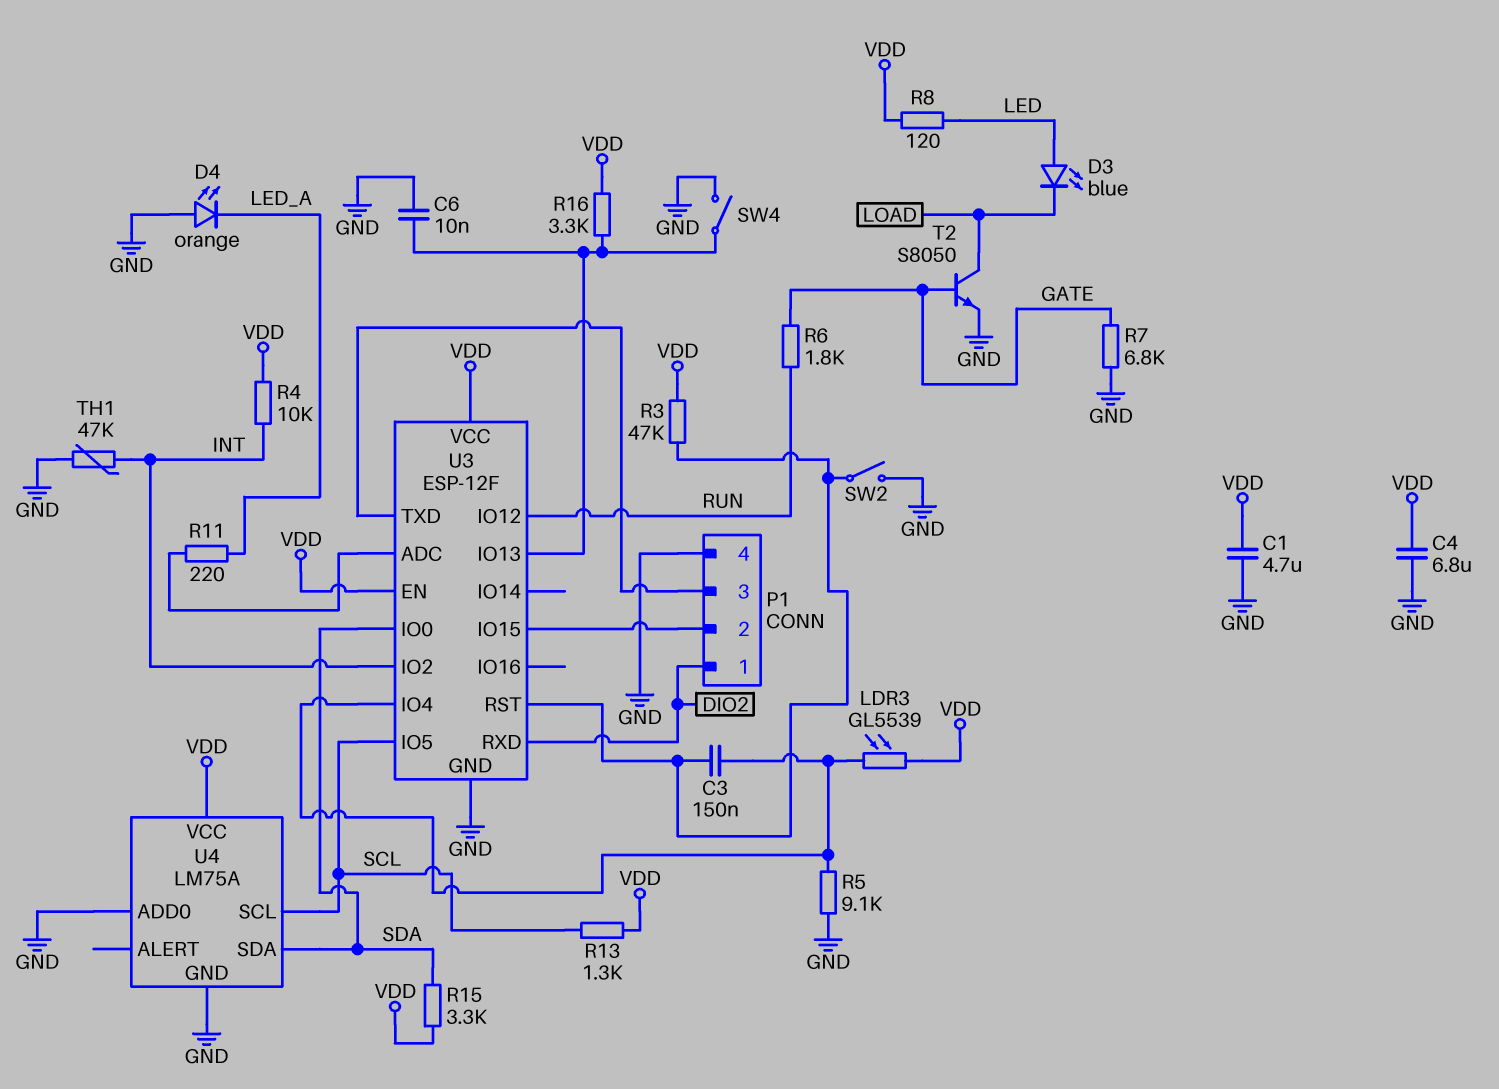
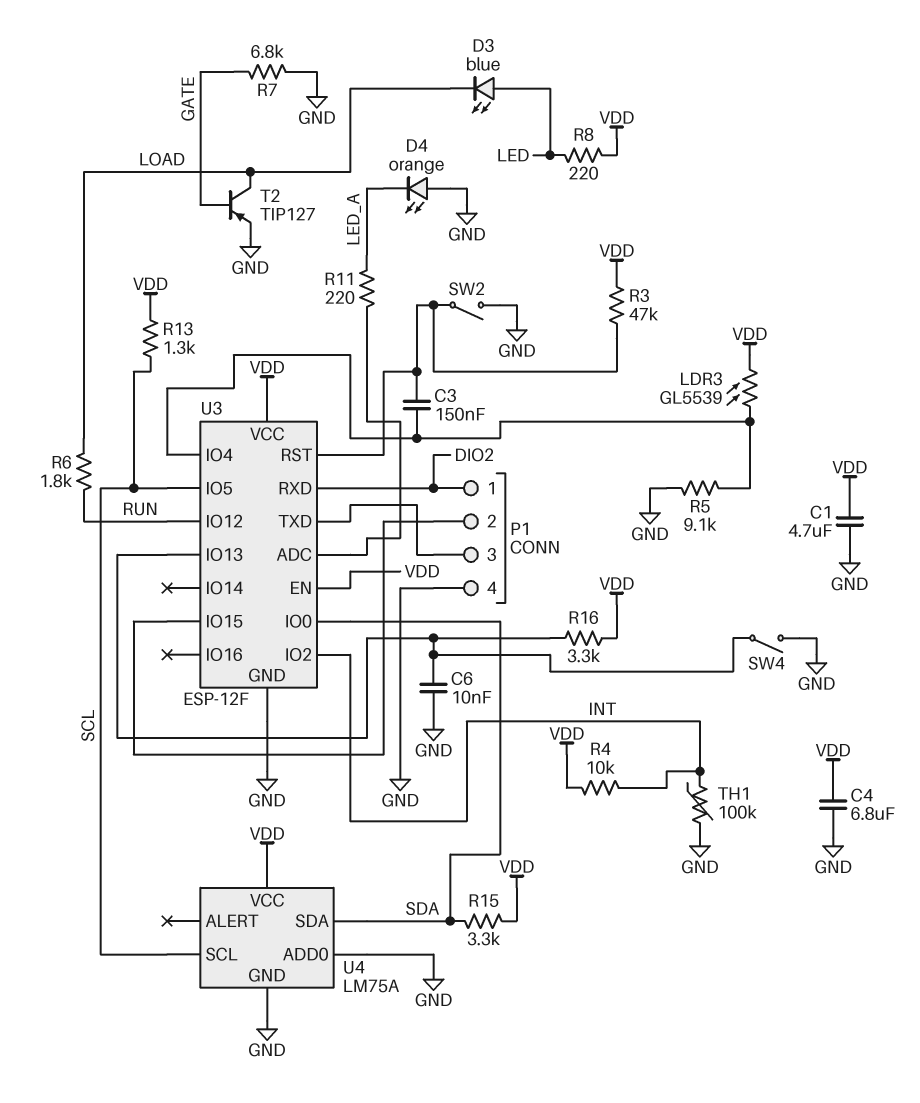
R6: 1.8k (GATE, RUN) -> 1.8k (LOAD, RUN)
R8: 120 (LED, VDD) -> 220 (LED, VDD)
T2: NPN S8050 (B GATE, C LOAD, E GND) -> PNP TIP127 (B GATE, C LOAD, E GND)
TH1: 47k (GND, INT) -> 100k (GND, INT)

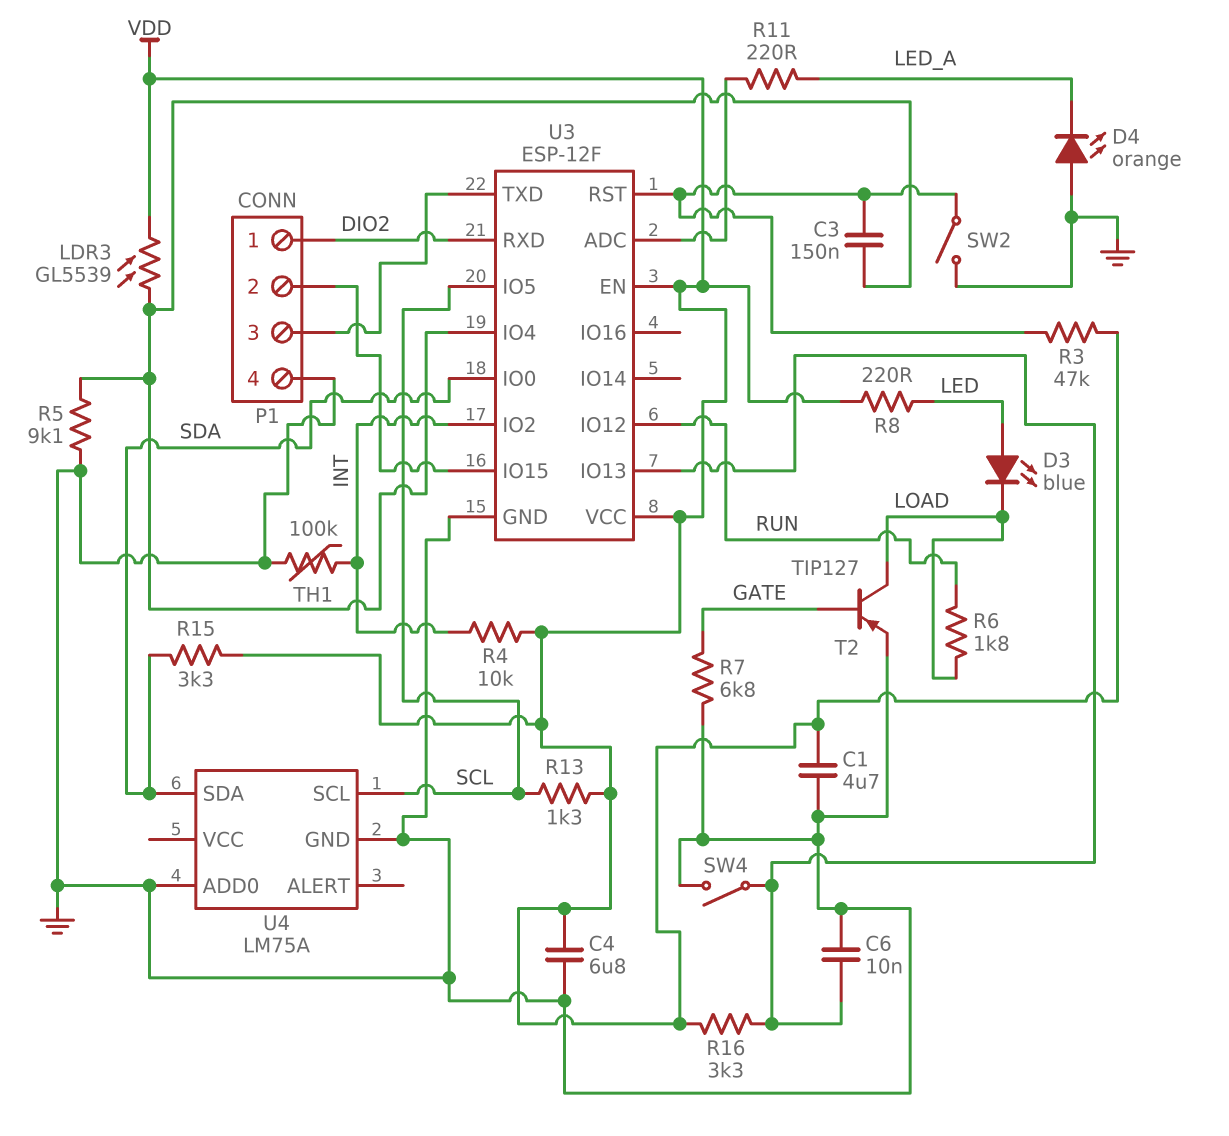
U4 pin VCC: VDD -> none

